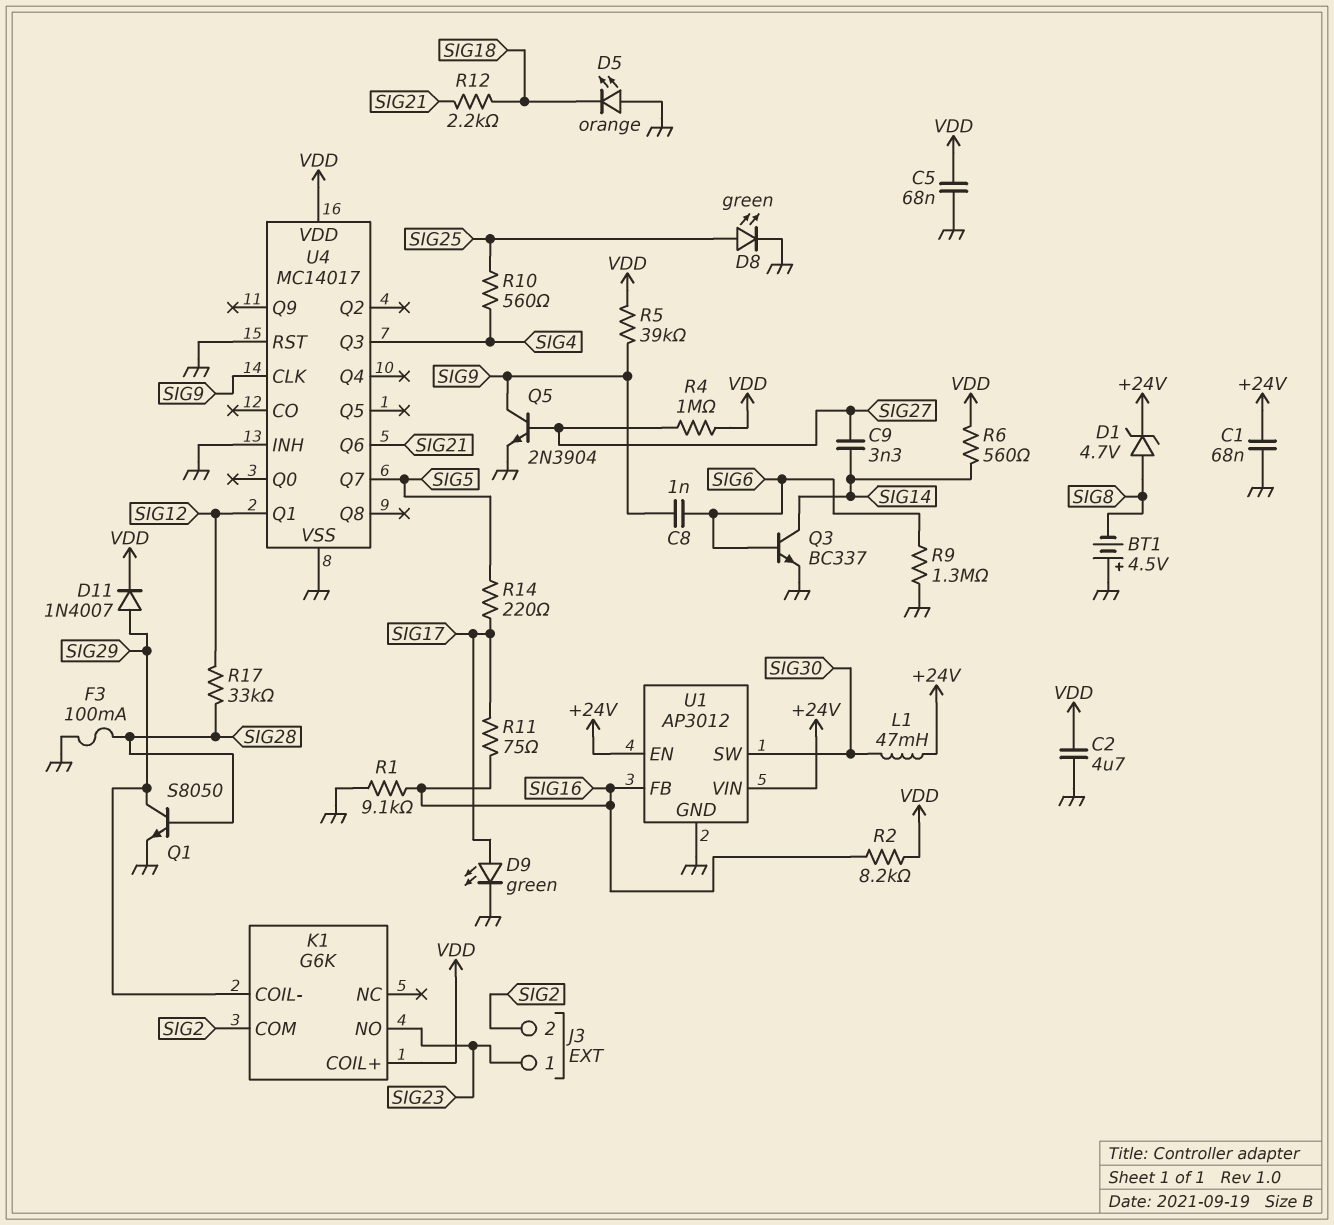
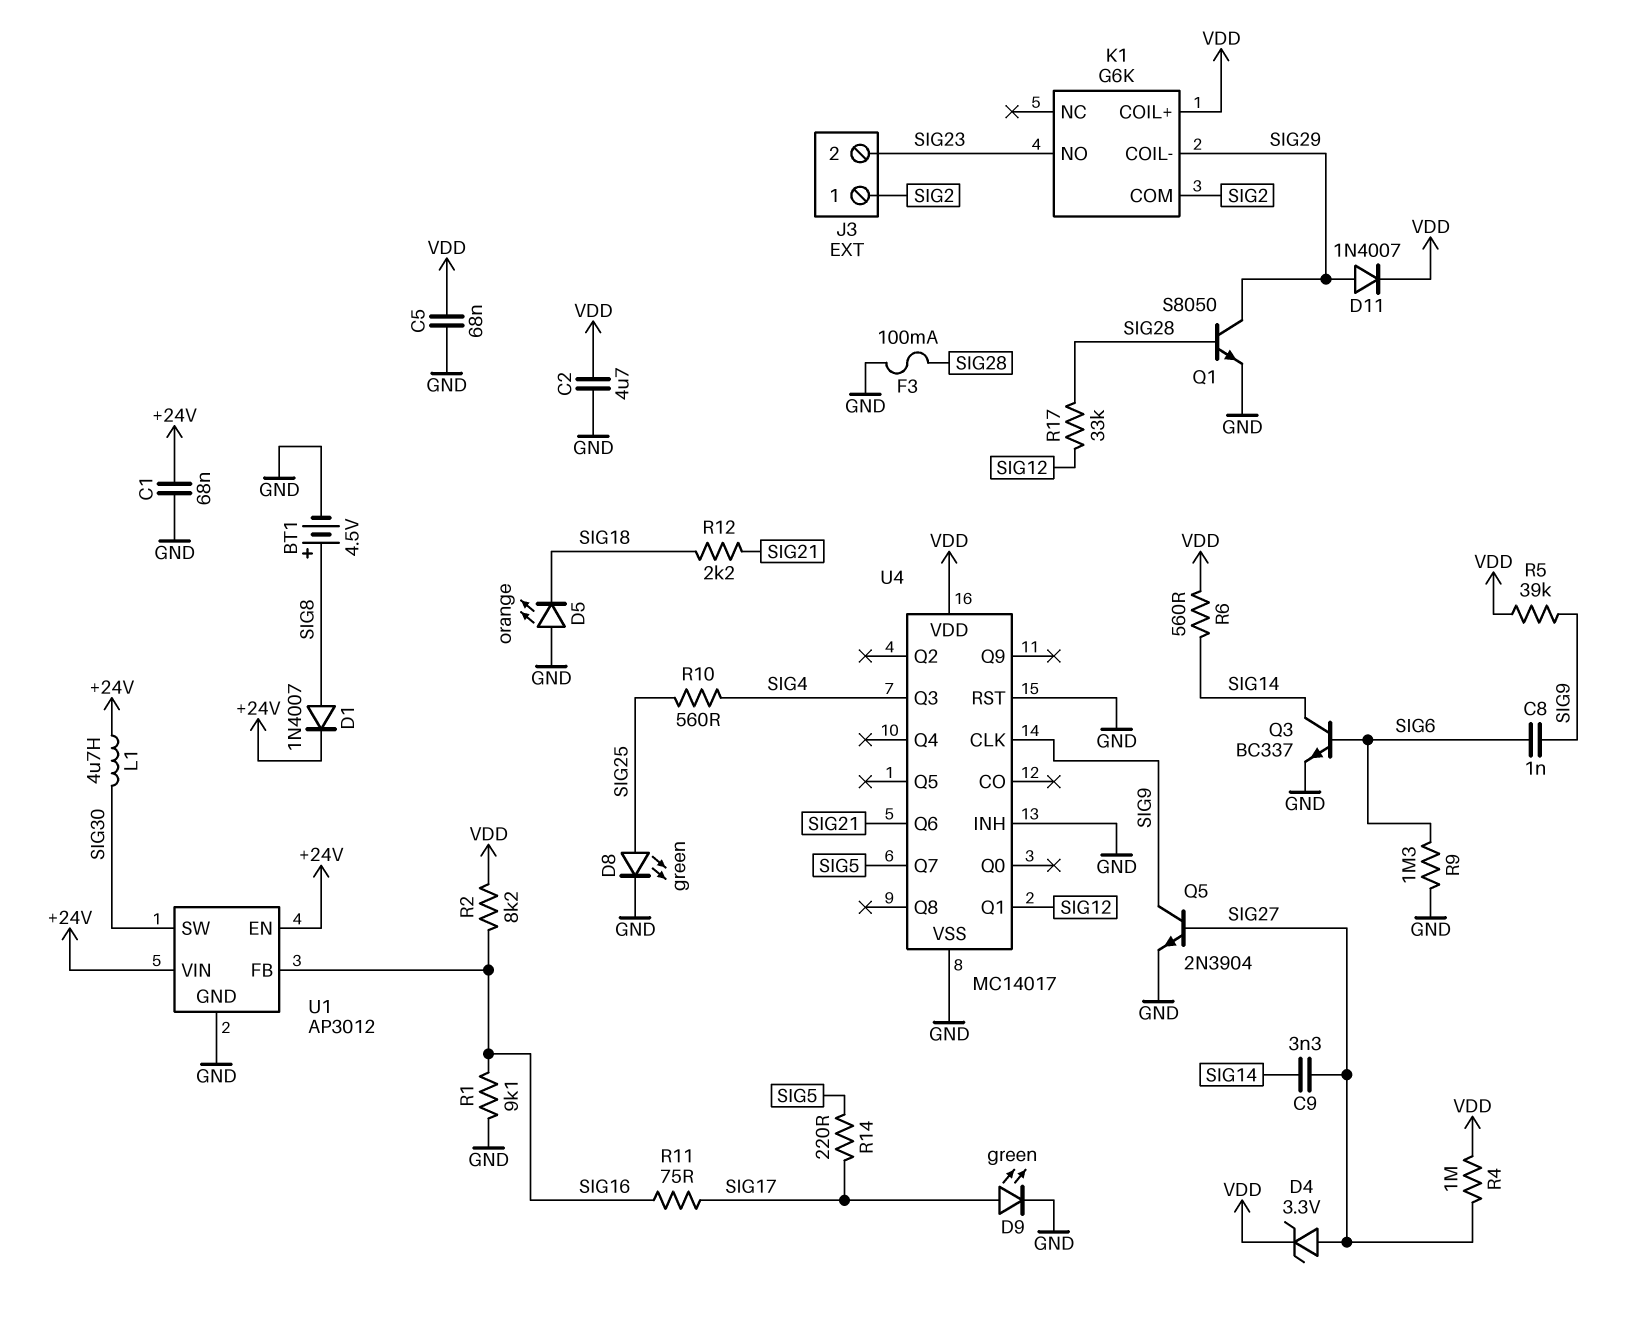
BT1: 4.5V (plus GND, minus SIG8) -> 4.5V (plus SIG8, minus GND)
D1: zener 4.7V (A SIG8, K +24V) -> diode 1N4007 (A SIG8, K +24V)
D4: none -> zener 3.3V (A SIG27, K VDD)
J3 pin 1: SIG23 -> SIG2
J3 pin 2: SIG2 -> SIG23
L1: 47mH (+24V, SIG30) -> 4.7uH (+24V, SIG30)

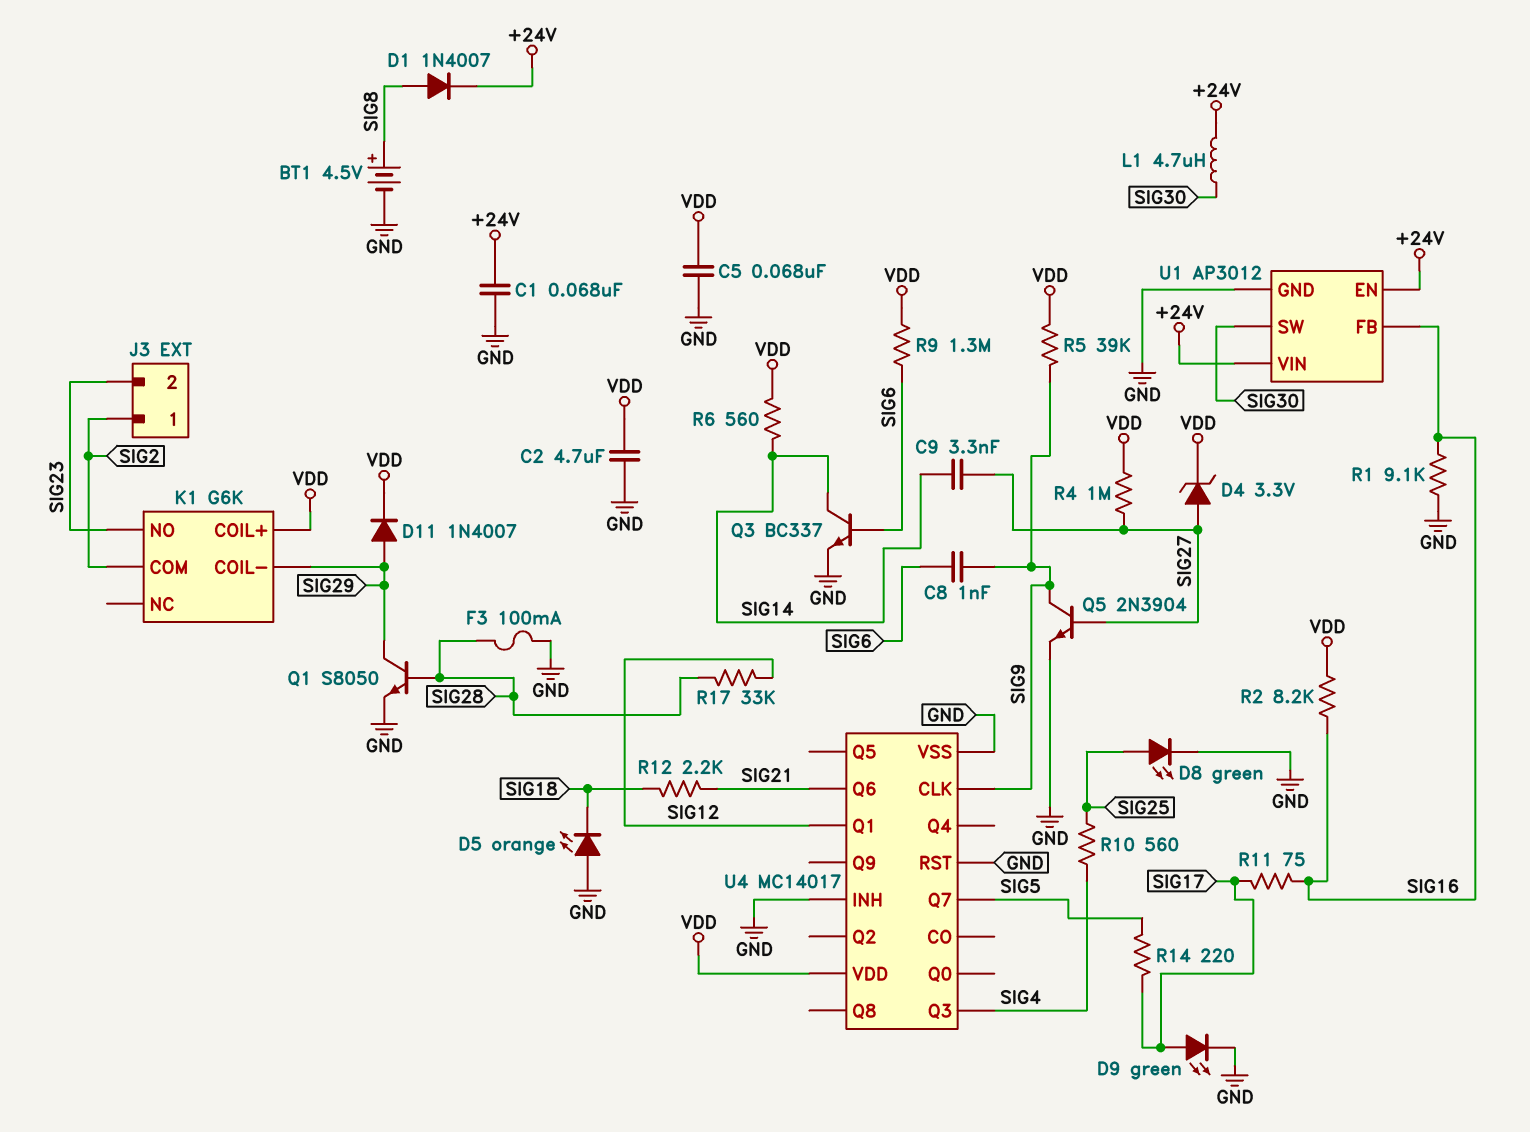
R9: 1.3M (GND, SIG6) -> 1.3M (SIG6, VDD)

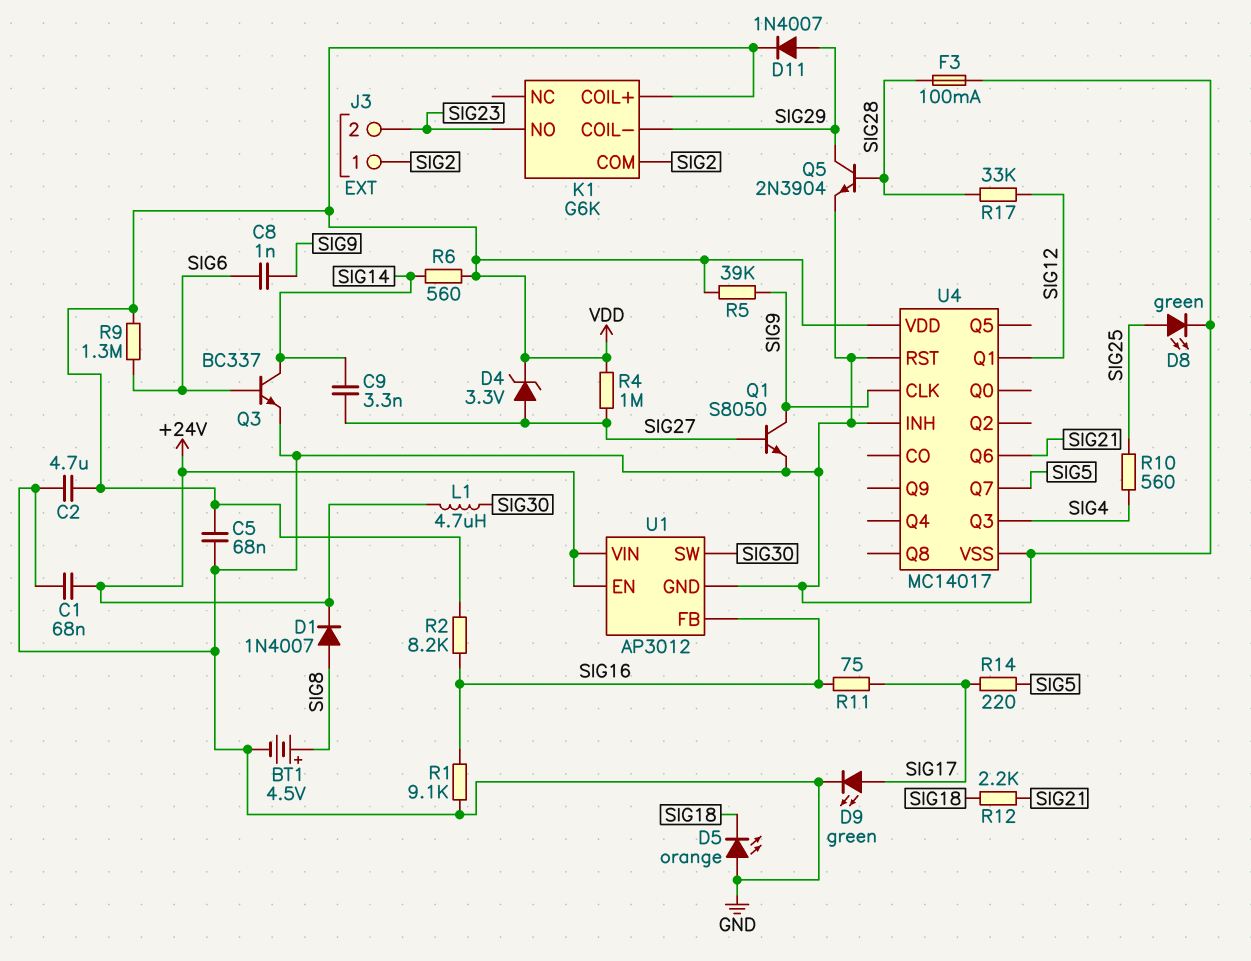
Q1: NPN S8050 (B SIG28, C SIG29, E GND) -> NPN S8050 (B SIG27, C SIG9, E GND)
Q5: NPN 2N3904 (B SIG27, C SIG9, E GND) -> NPN 2N3904 (B SIG28, C SIG29, E GND)

